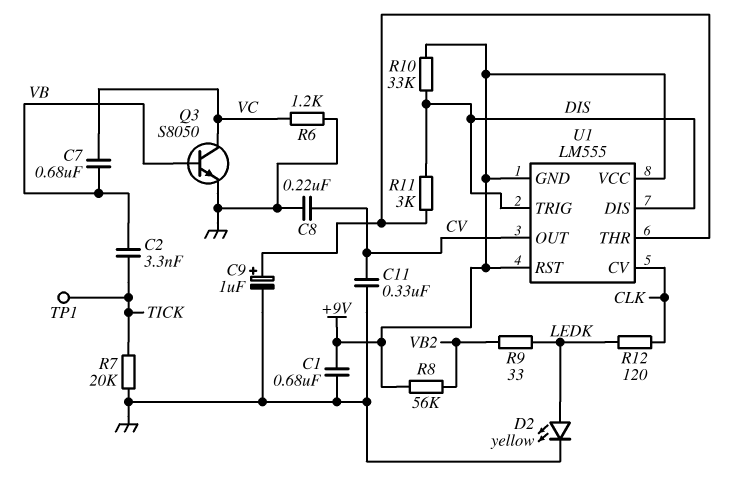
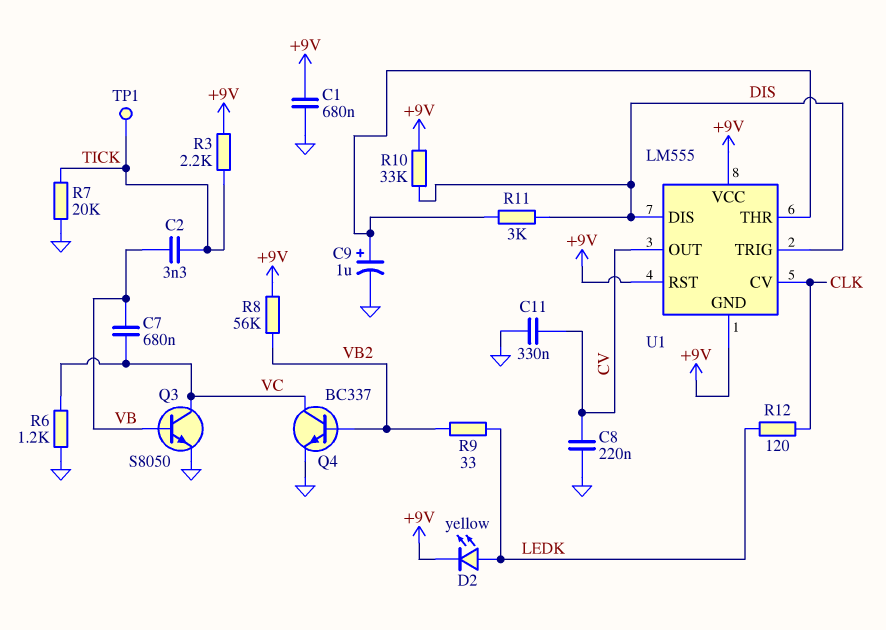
D2: LED yellow (A LEDK, K GND) -> LED yellow (A LEDK, K +9V)
Q4: none -> NPN BC337 (B VB2, C VC, E GND)
R3: none -> 2.2k (+9V, TICK)

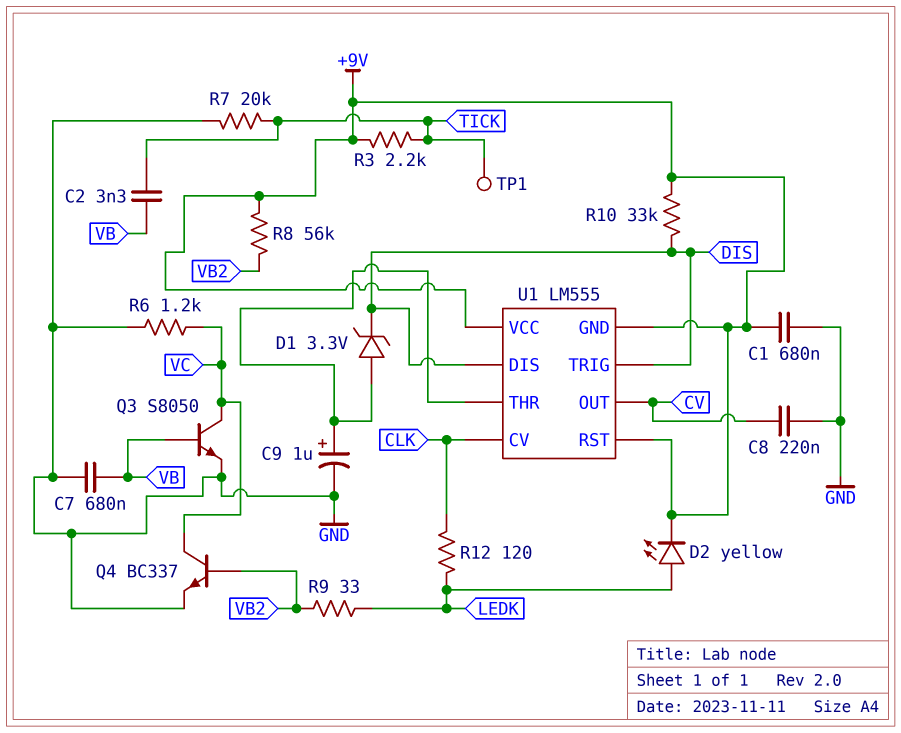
C7: 680nF (VB, VC) -> 680nF (GND, VB)
C11: 330nF (CV, GND) -> none
D1: none -> zener 3.3V (A U1/THR, K DIS)
R11: 3k (DIS, U1/THR) -> none

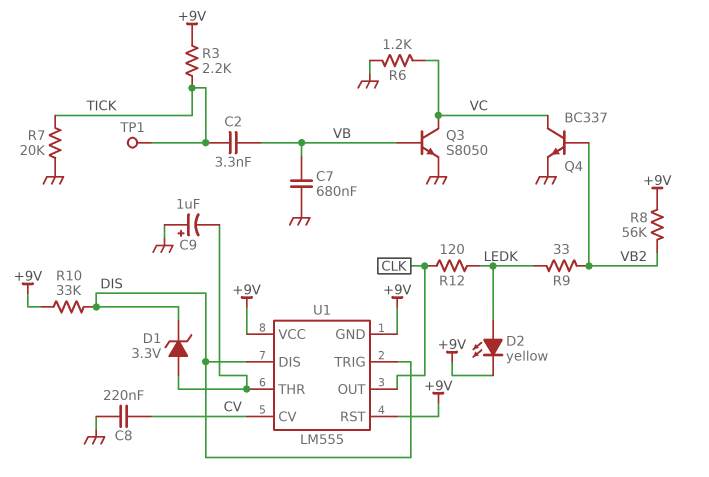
C1: 680nF (+9V, GND) -> none
C9: 1uF (plus U1/THR, minus GND) -> 1uF (plus GND, minus U1/THR)
U1 pin CV: CLK -> CV
U1 pin OUT: CV -> CLK

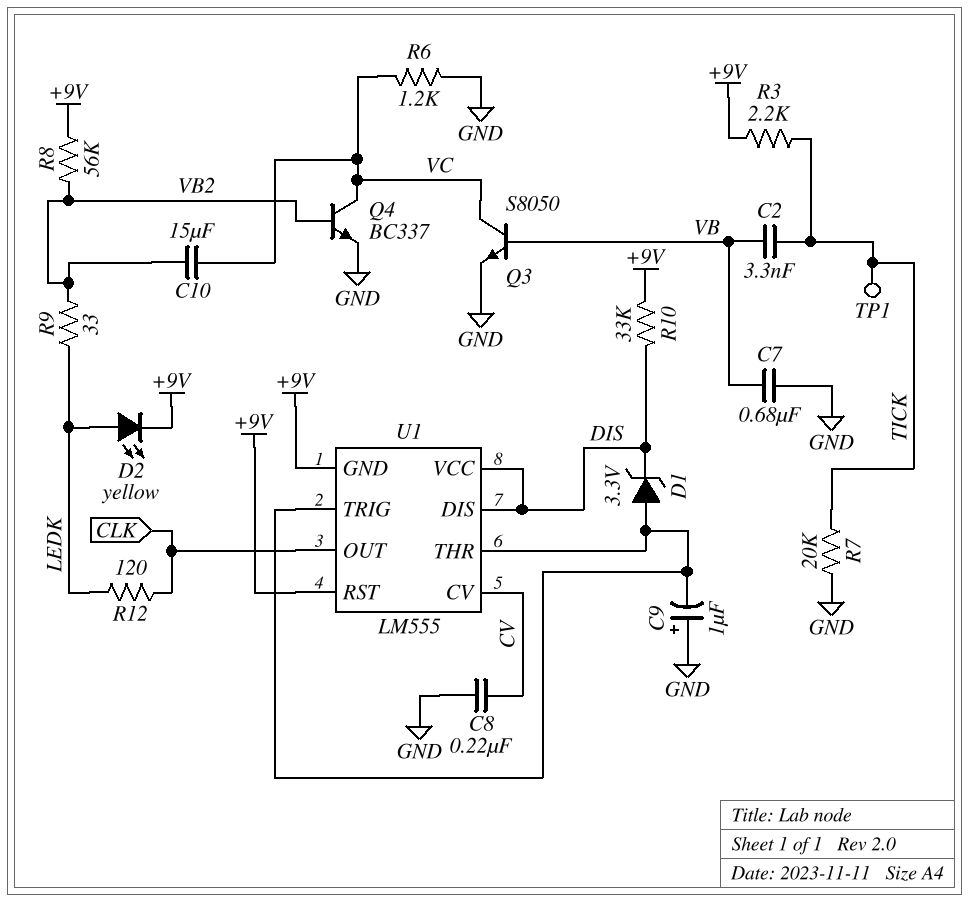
C10: none -> 15uF (VB2, VC)
U1 pin TRIG: DIS -> U1/THR
U1 pin VCC: +9V -> DIS

